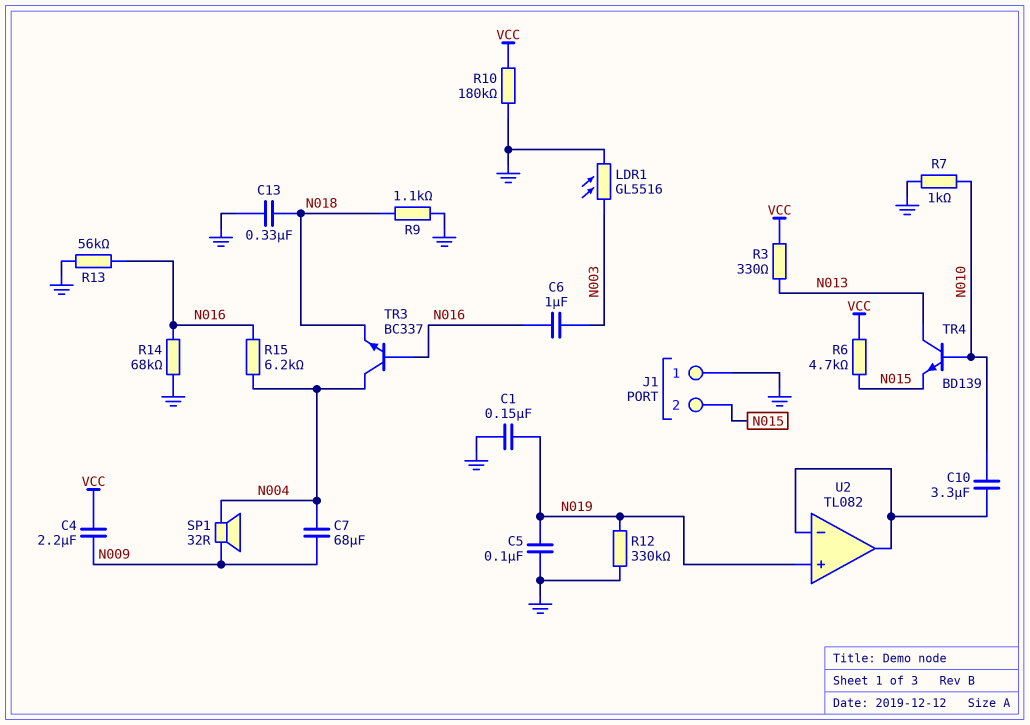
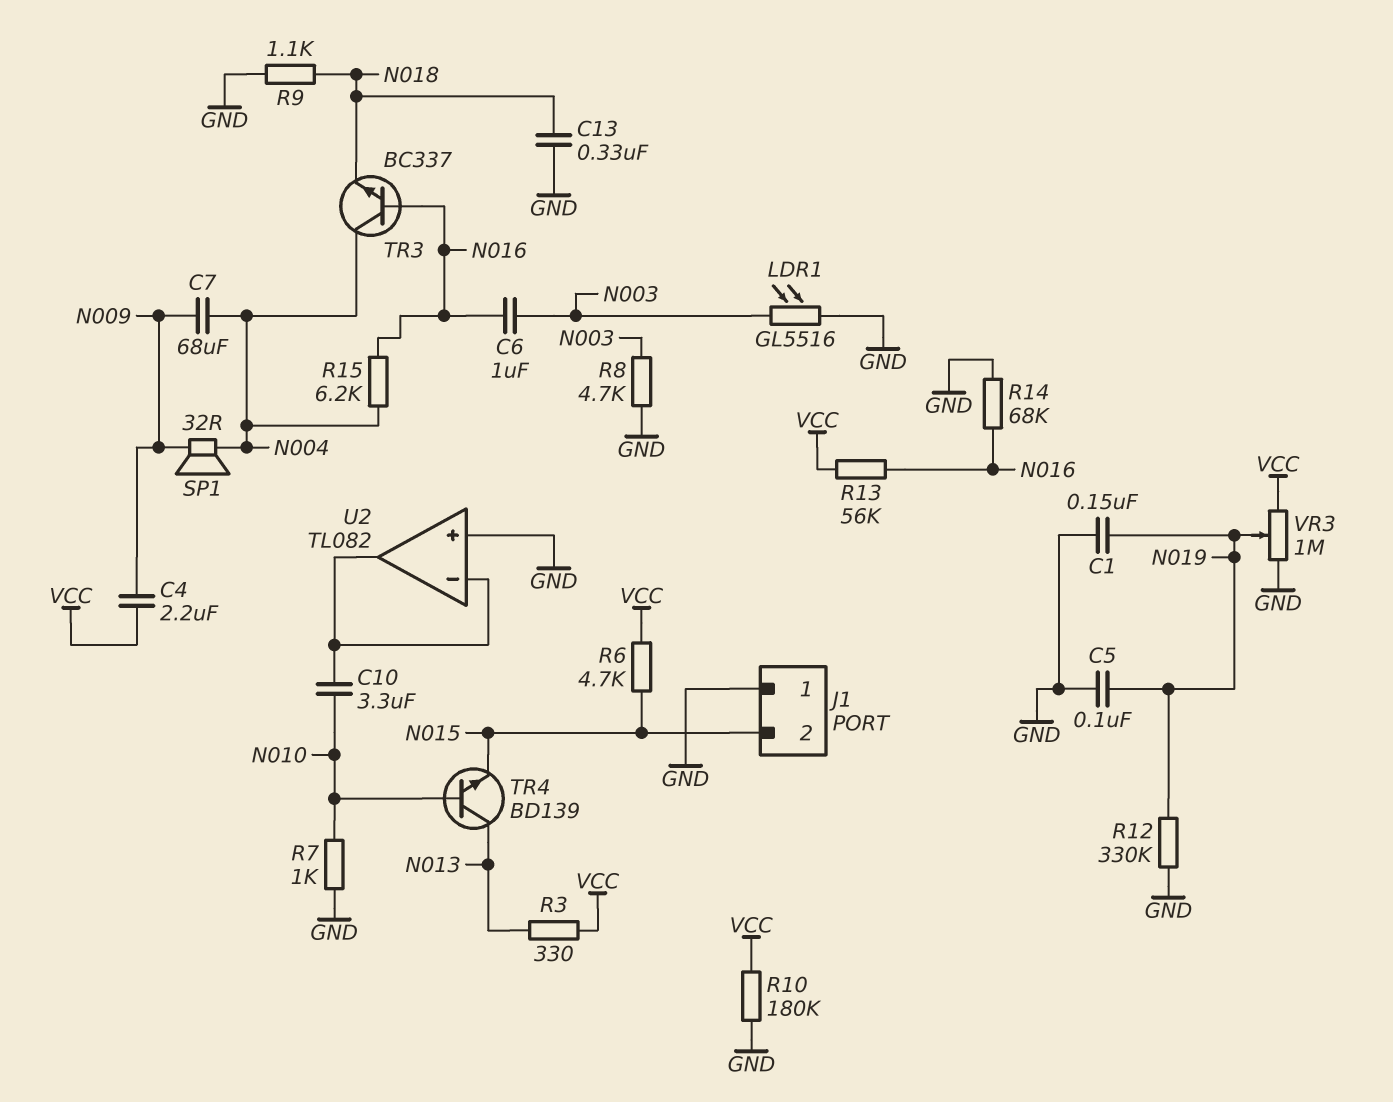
R8: none -> 4.7k (GND, N003)
R13: 56k (GND, N016) -> 56k (N016, VCC)
U2 pin in+: N019 -> GND
VR3: none -> 1M (GND, VCC, wiper N019)

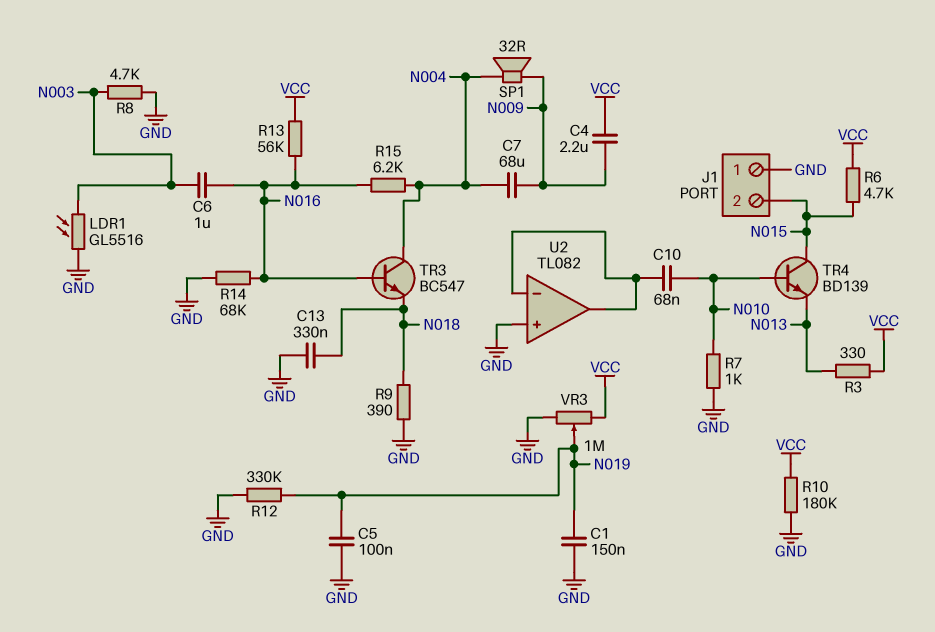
C10: 3.3uF (N010, U2/in-) -> 68nF (N010, U2/in-)
R9: 1.1k (GND, N018) -> 390 (GND, N018)
TR3: NPN BC337 (B N016, C N004, E N018) -> NPN BC547 (B N016, C N004, E N018)
TR4: NPN BD139 (B N010, C N013, E N015) -> NPN BD139 (B N010, C N015, E N013)

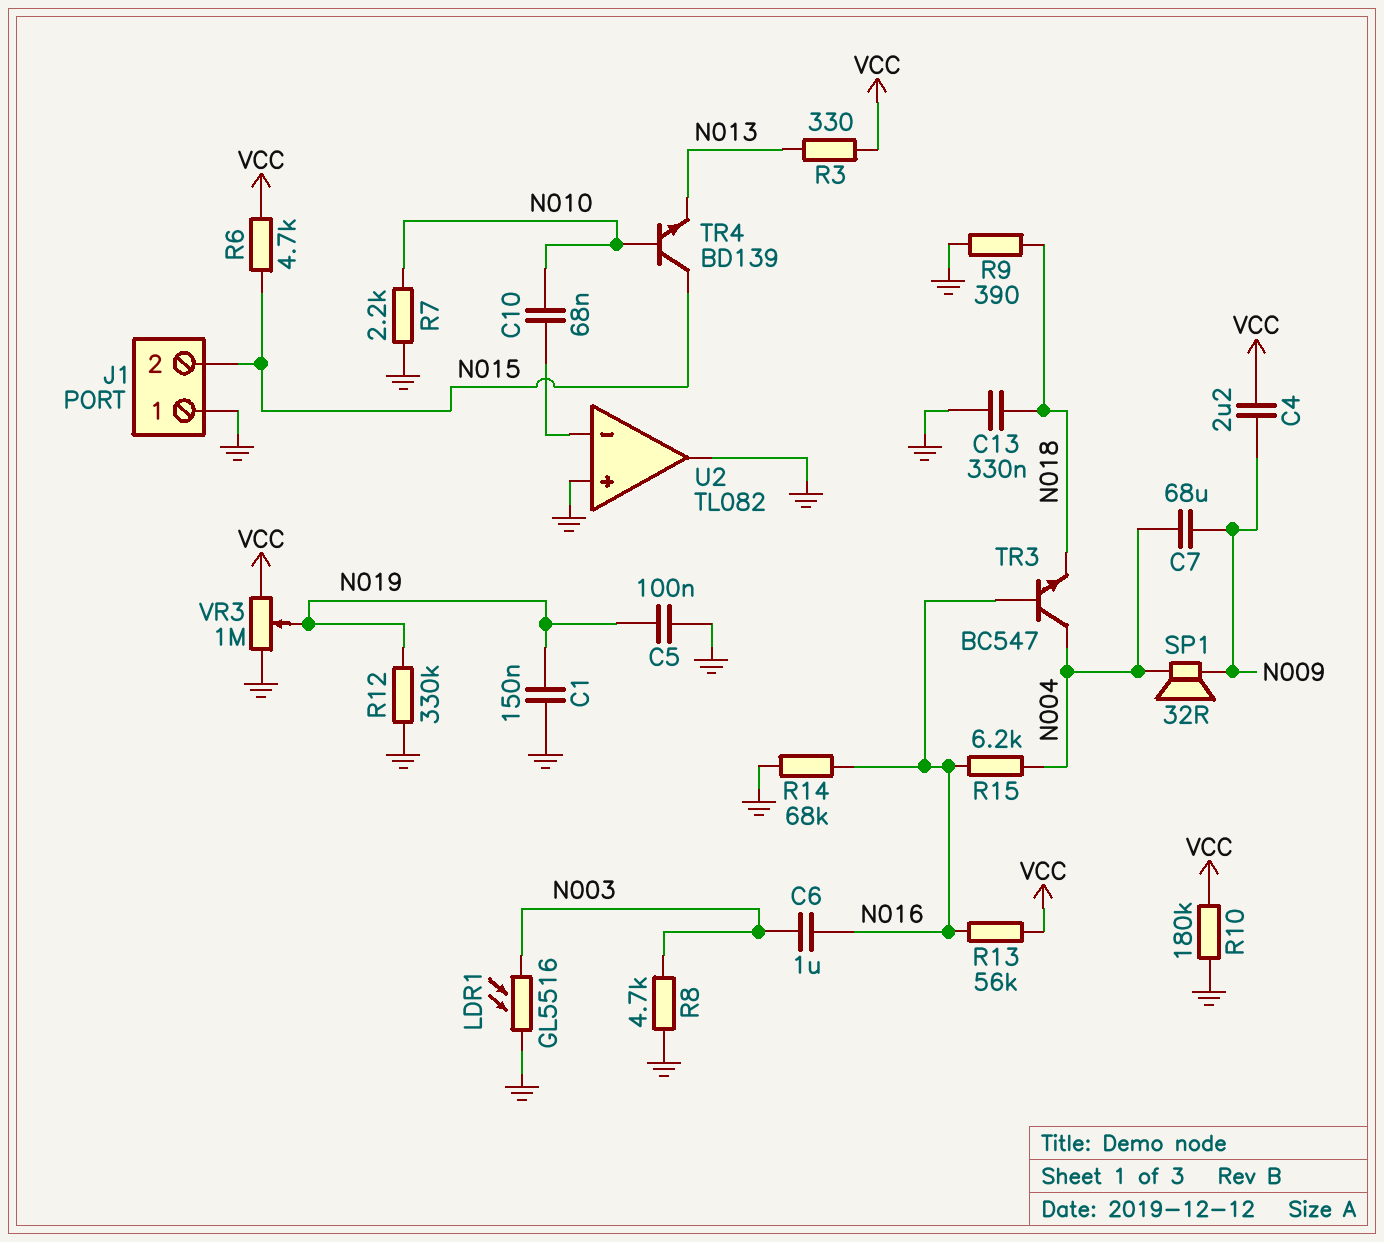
R7: 1k (GND, N010) -> 2.2k (GND, N010)
U2 pin out: U2/in- -> GND

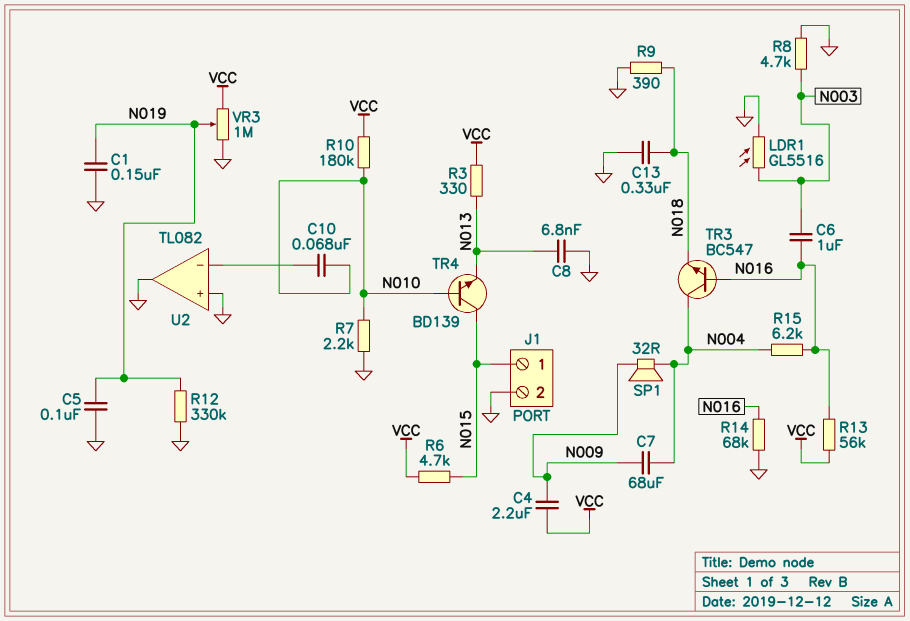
C8: none -> 6.8nF (GND, N013)
J1 pin 1: GND -> N015
J1 pin 2: N015 -> GND
R10: 180k (GND, VCC) -> 180k (N010, VCC)

